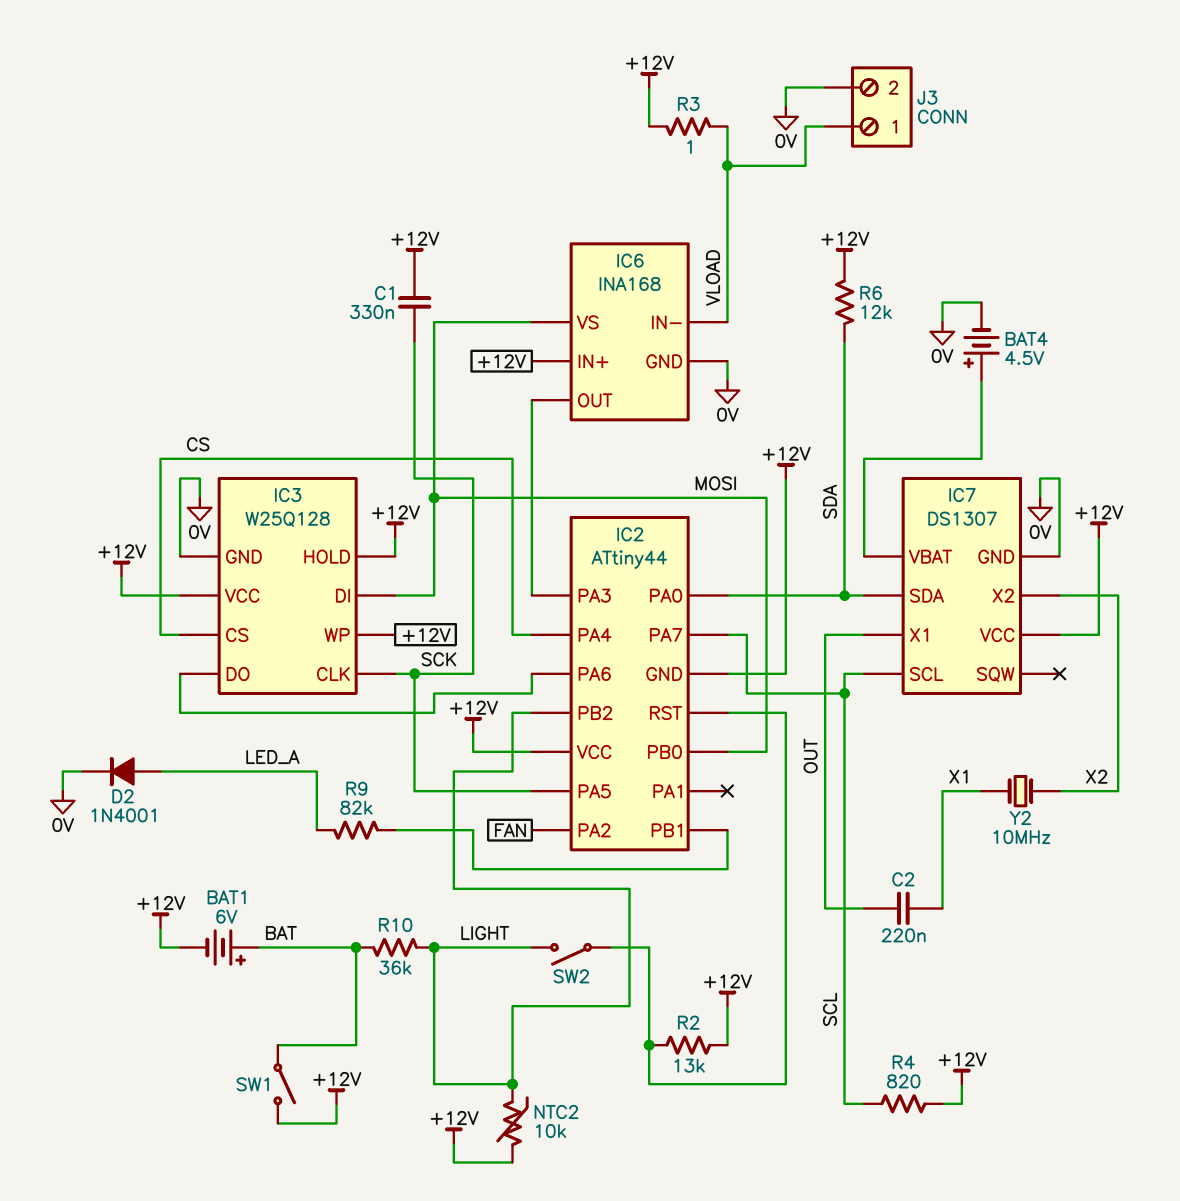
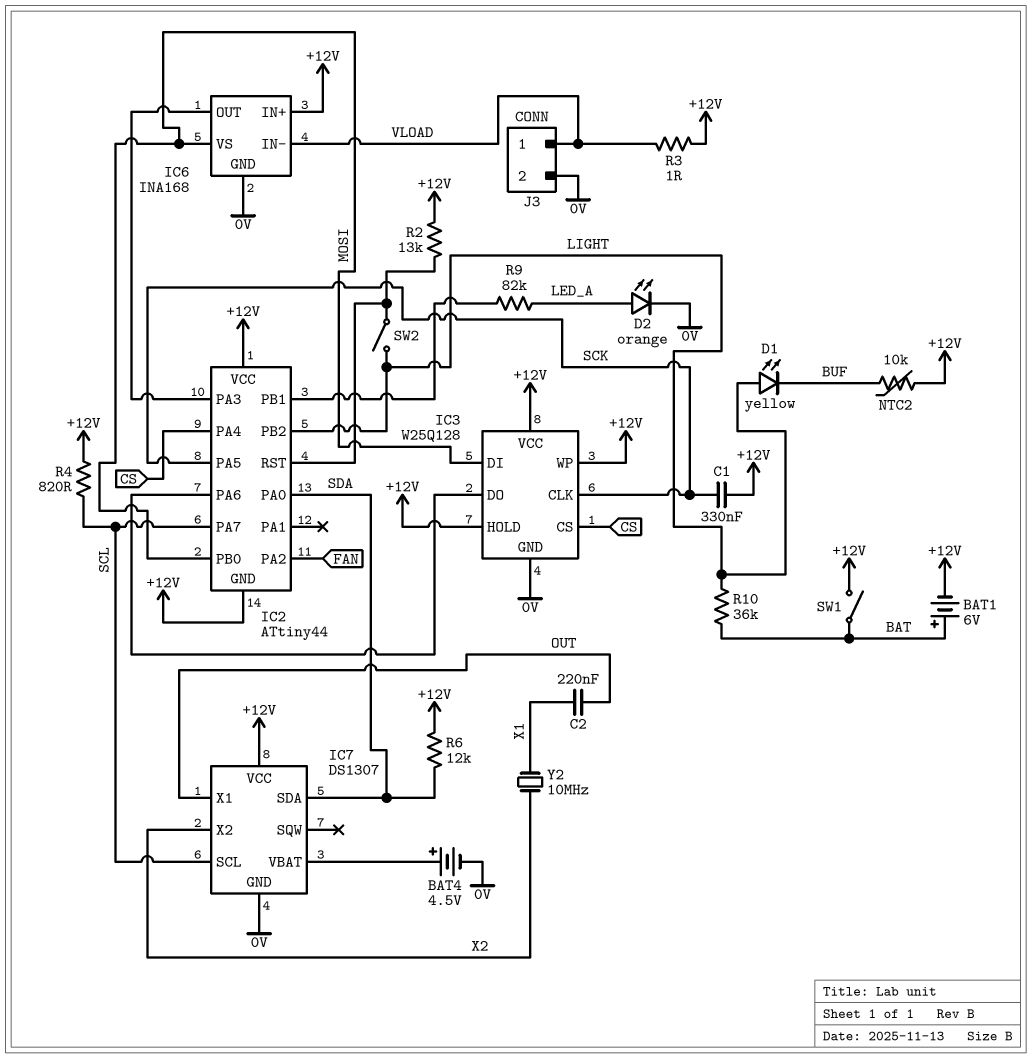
D1: none -> LED yellow (A LIGHT, K BUF)
D2: diode 1N4001 (A LED_A, K 0V) -> LED orange (A LED_A, K 0V)
NTC2: 10k (+12V, LIGHT) -> 10k (+12V, BUF)

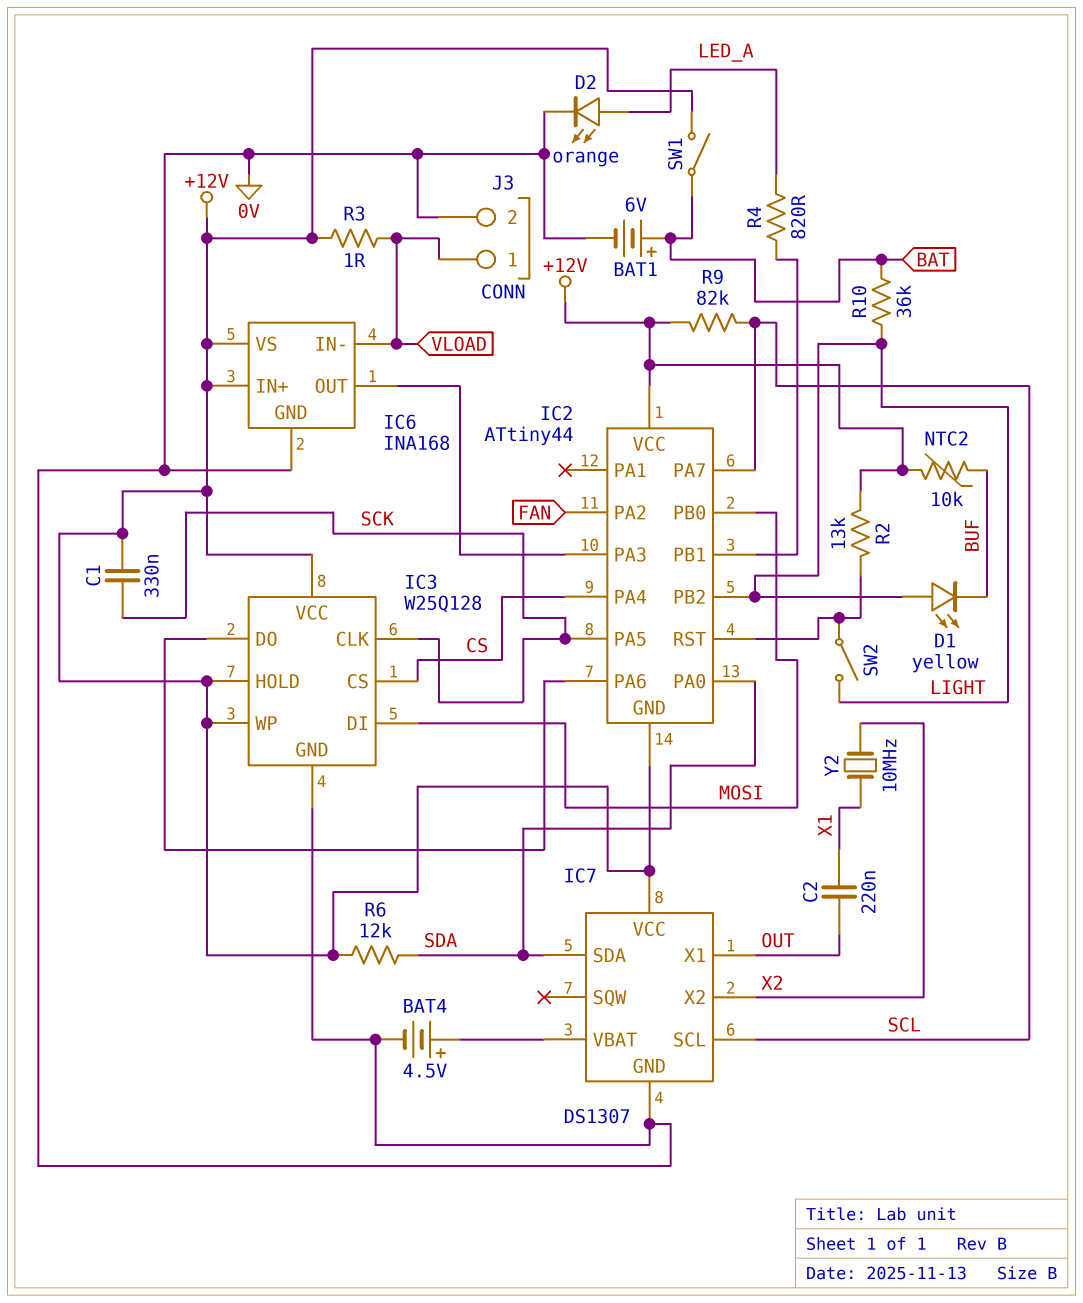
BAT1: 6V (plus BAT, minus +12V) -> 6V (plus BAT, minus 0V)
IC6 pin VS: MOSI -> +12V
R4: 820 (+12V, SCL) -> 820 (IC2/PB1, LED_A)
R9: 82k (IC2/PB1, LED_A) -> 82k (+12V, SCL)

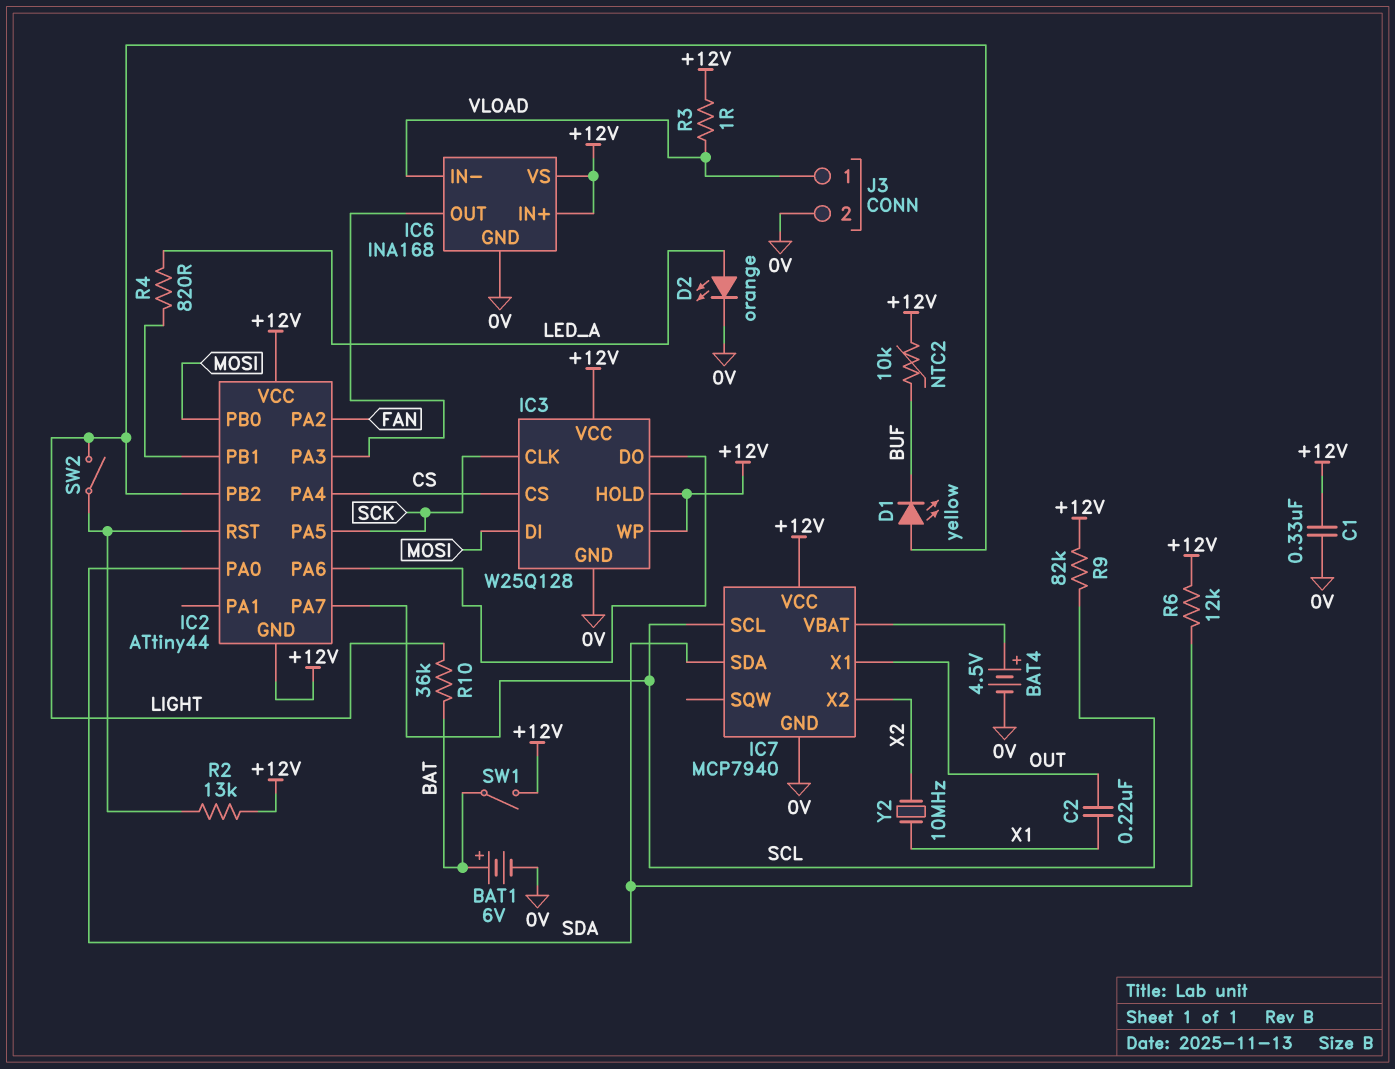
C1: 330nF (+12V, SCK) -> 330nF (+12V, 0V)
IC7: DS1307 -> MCP7940

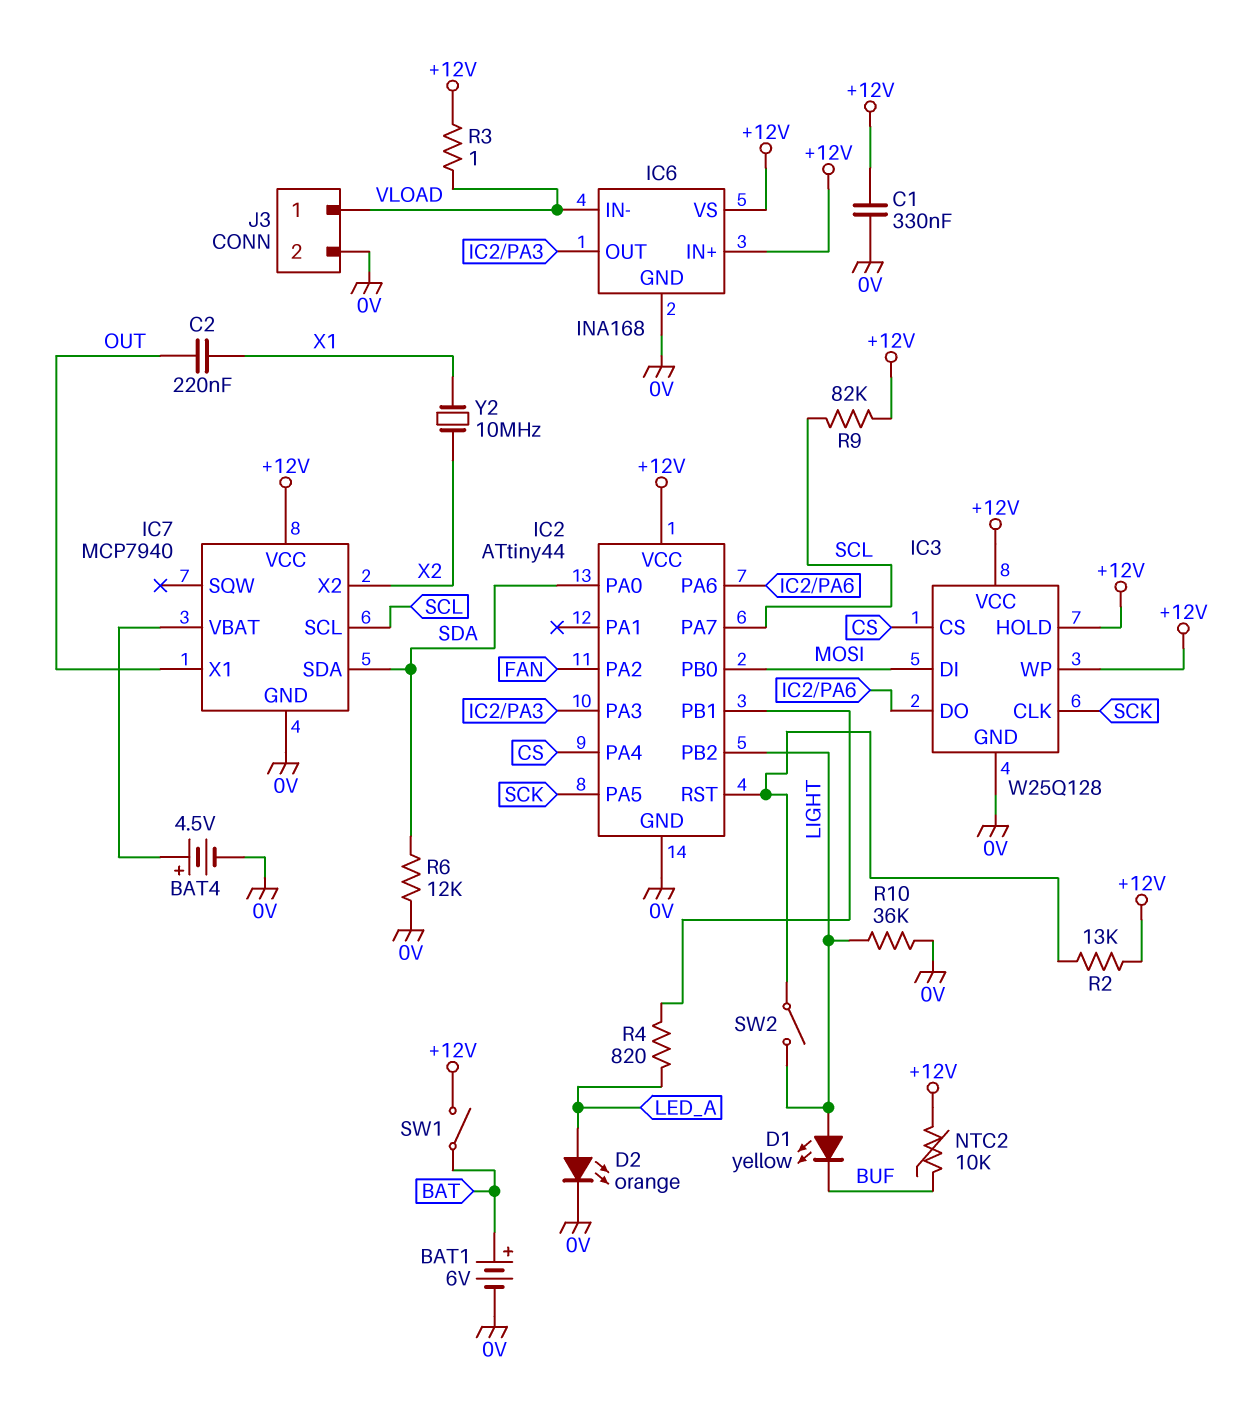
IC2 pin GND: +12V -> 0V
R6: 12k (+12V, SDA) -> 12k (0V, SDA)
R10: 36k (BAT, LIGHT) -> 36k (0V, LIGHT)

